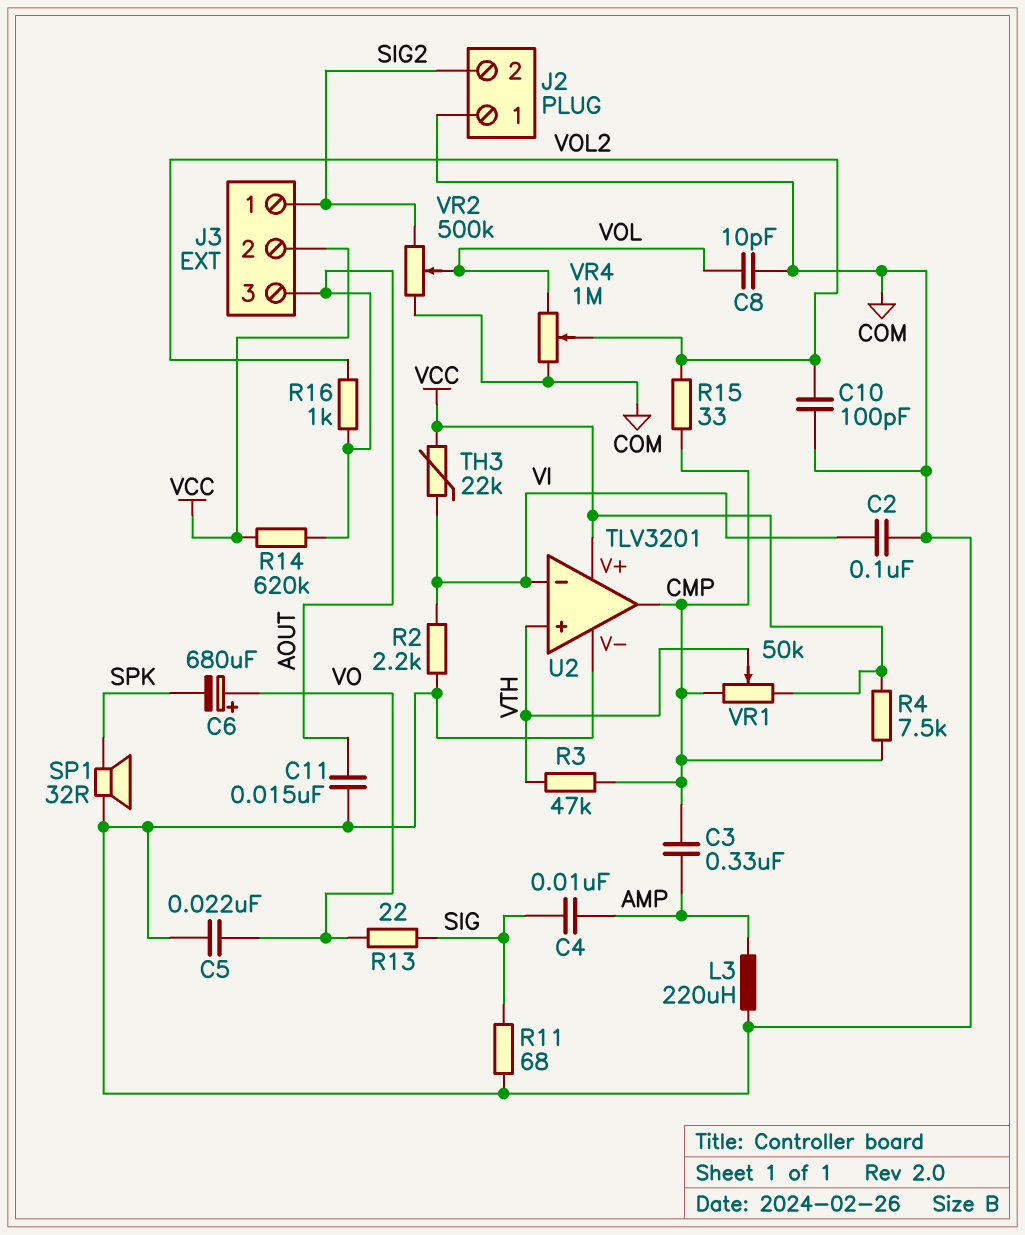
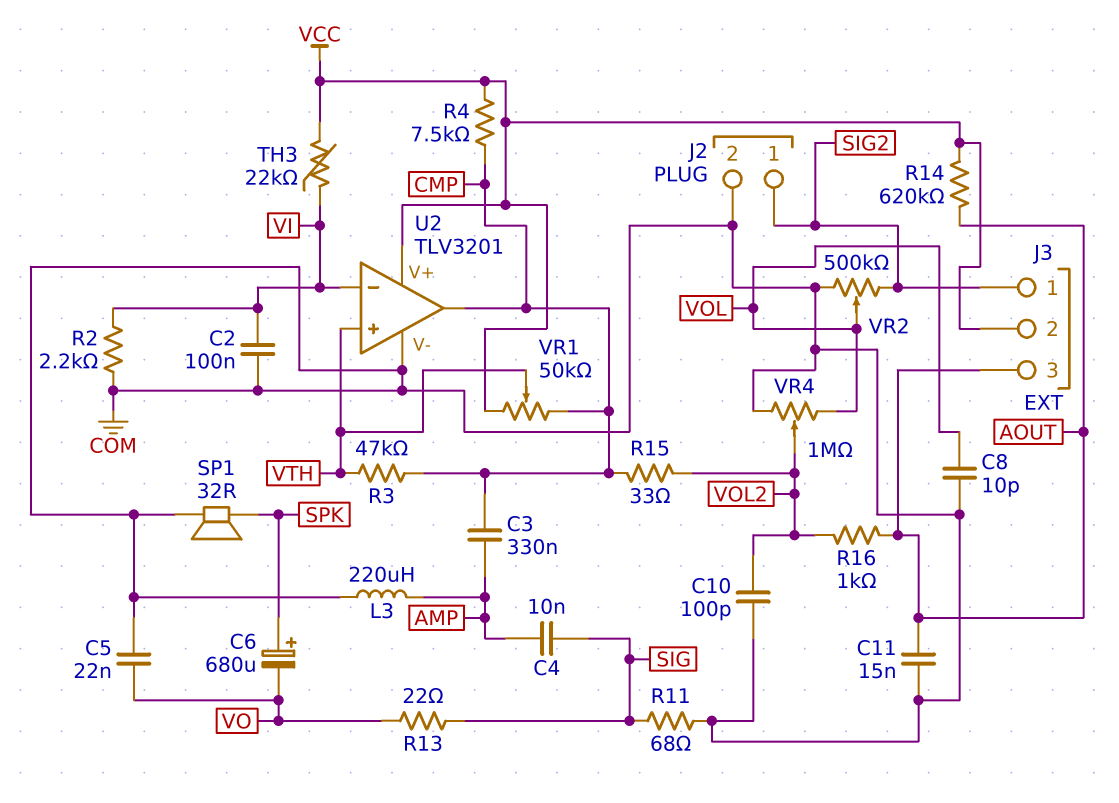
C6: 680uF (plus VO, minus SPK) -> 680uF (plus SPK, minus VO)
J2 pin 1: COM -> SIG2
J2 pin 2: SIG2 -> COM

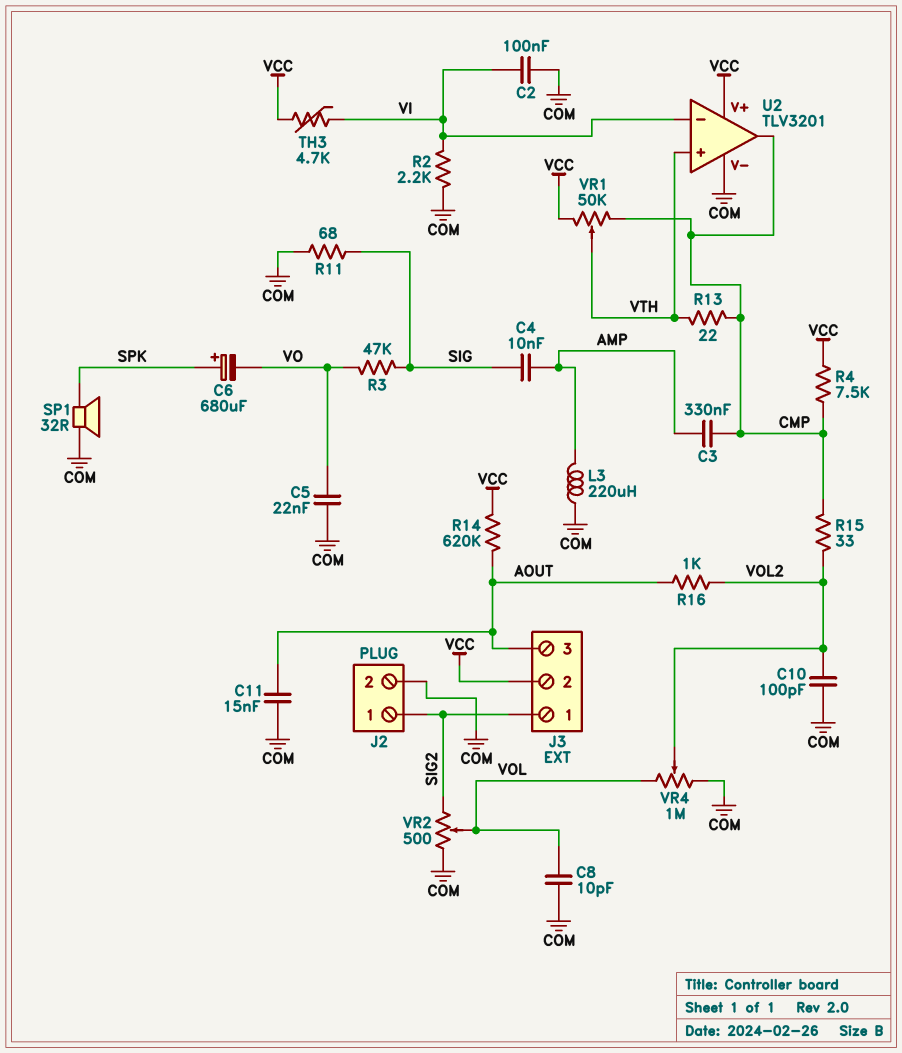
R3: 47k (CMP, VTH) -> 47k (SIG, VO)
R13: 22 (SIG, VO) -> 22 (CMP, VTH)
TH3: 22k (VCC, VI) -> 4.7k (VCC, VI)
VR2: 500k (COM, SIG2, wiper VOL) -> 500 (COM, SIG2, wiper VOL)

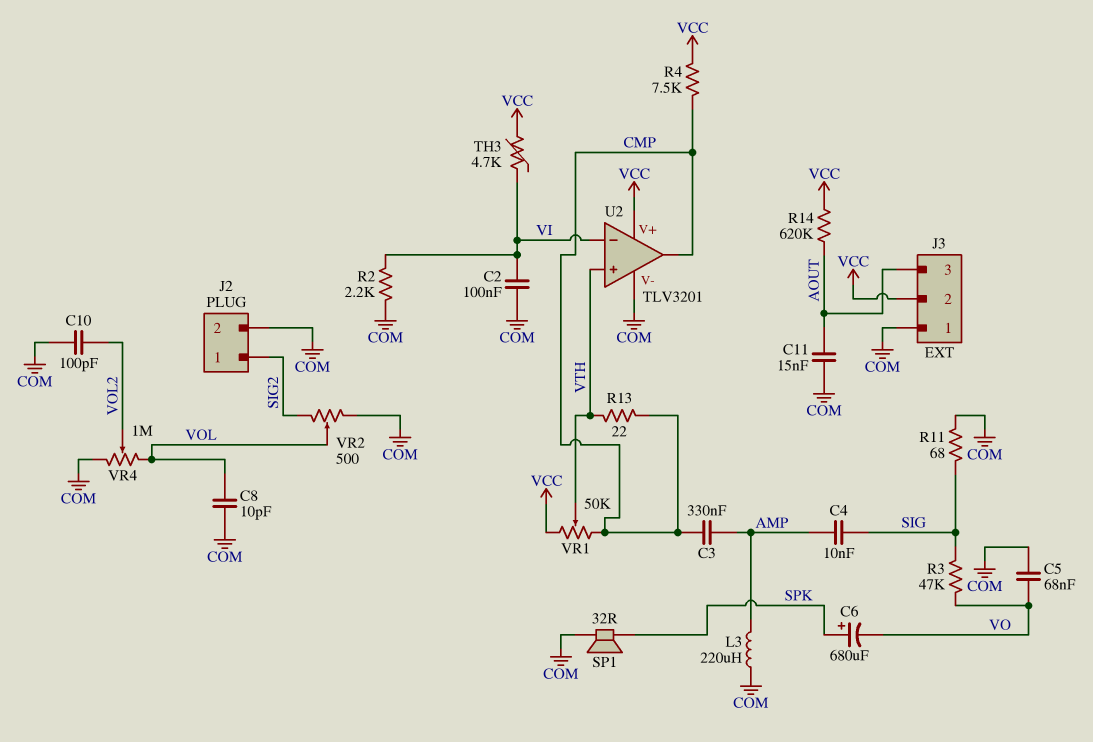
C5: 22nF (COM, VO) -> 68nF (COM, VO)
J3 pin 1: SIG2 -> COM
R15: 33 (CMP, VOL2) -> none
R16: 1k (AOUT, VOL2) -> none

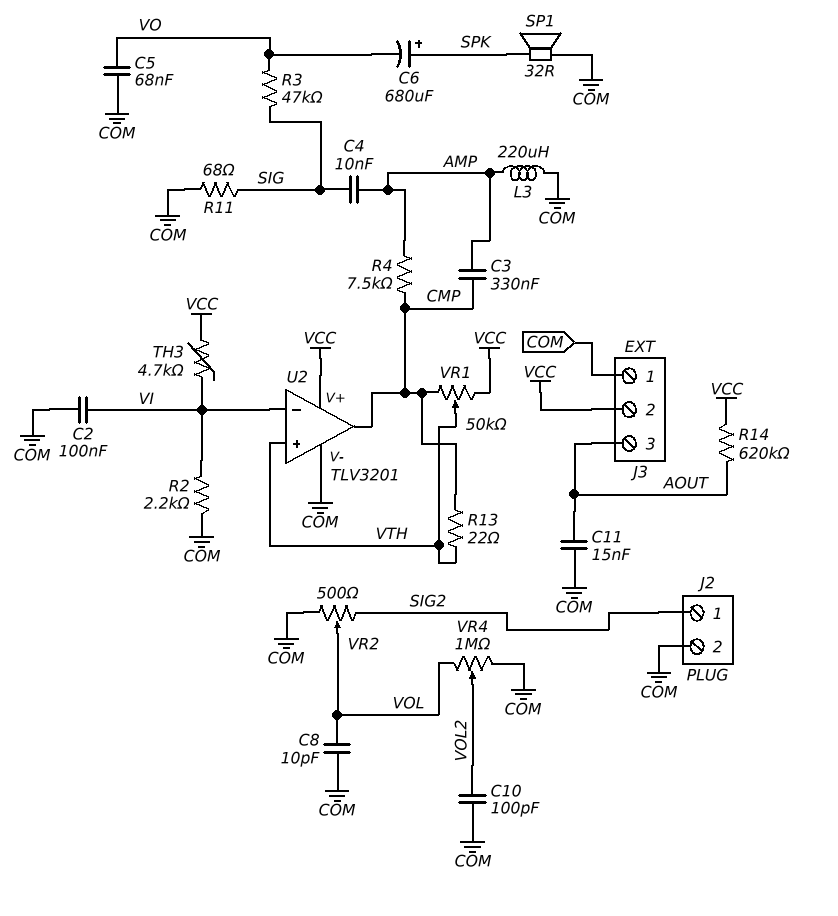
R4: 7.5k (CMP, VCC) -> 7.5k (AMP, CMP)

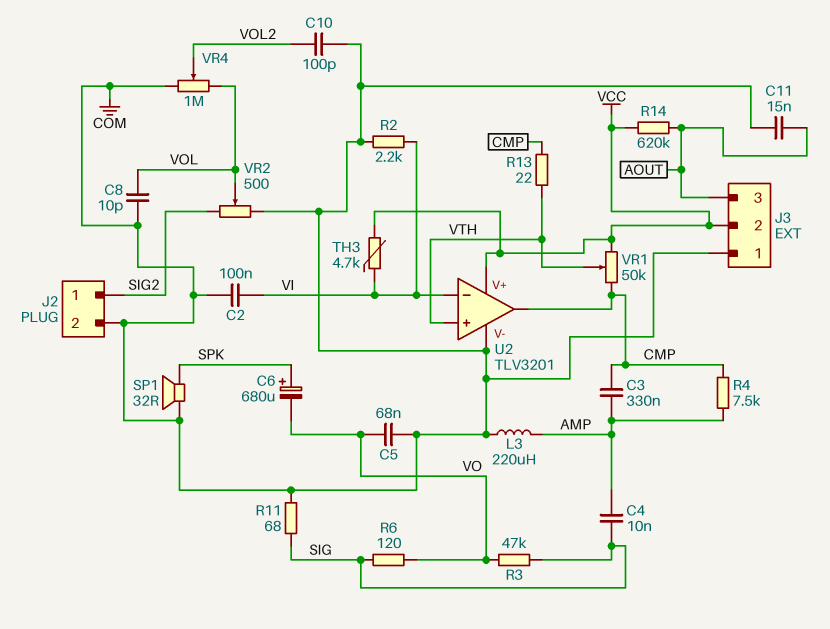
R6: none -> 120 (SIG, VO)

